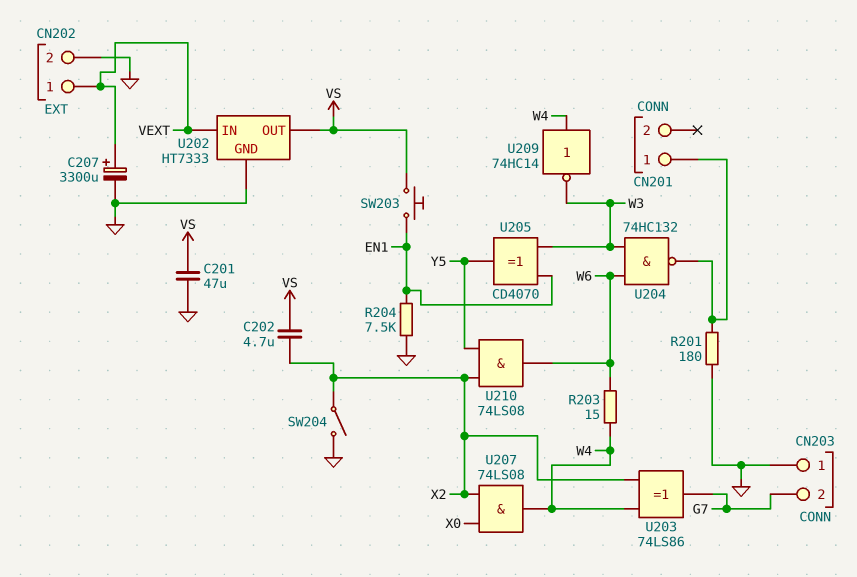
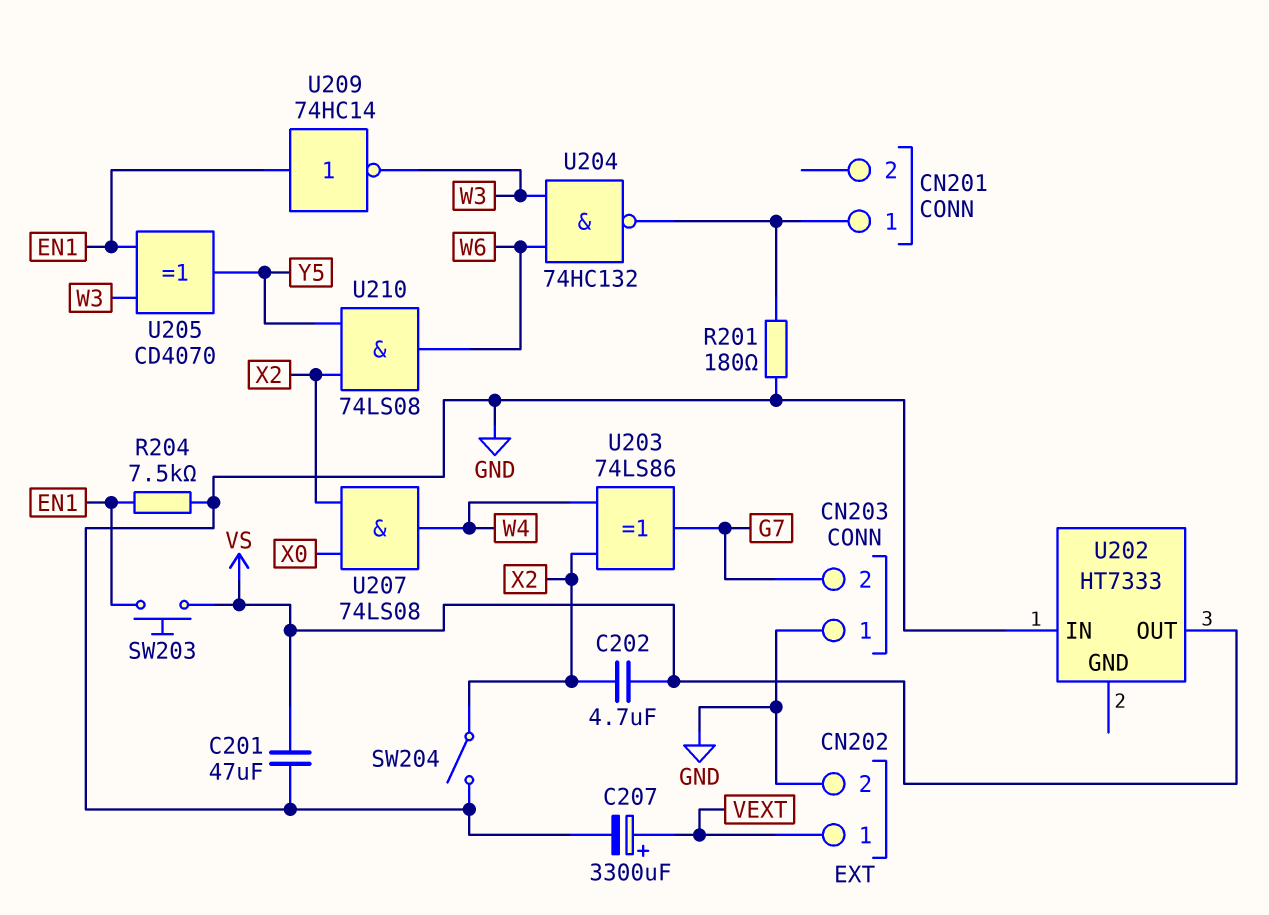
R203: 15 (W4, W6) -> none
U202 pin GND: GND -> none
U202 pin IN: VEXT -> GND
U209: NOT 74HC14 (in W4, out W3) -> NOT 74HC14 (in EN1, out W3)

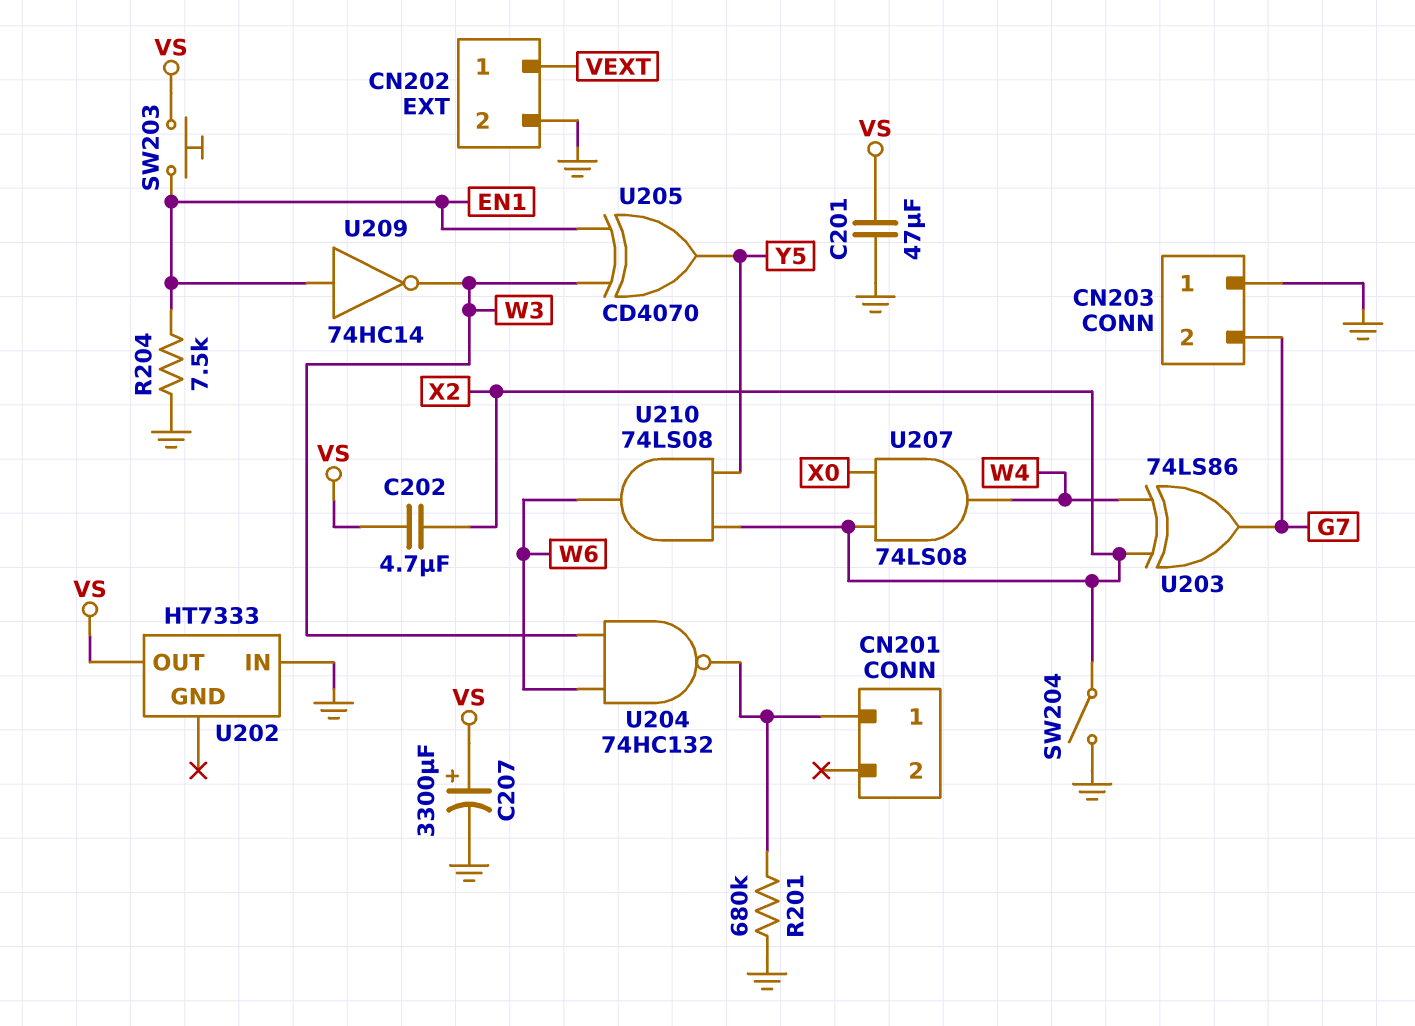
C207: 3300uF (plus VEXT, minus GND) -> 3300uF (plus VS, minus GND)
R201: 180 (CN201/1, GND) -> 680k (CN201/1, GND)

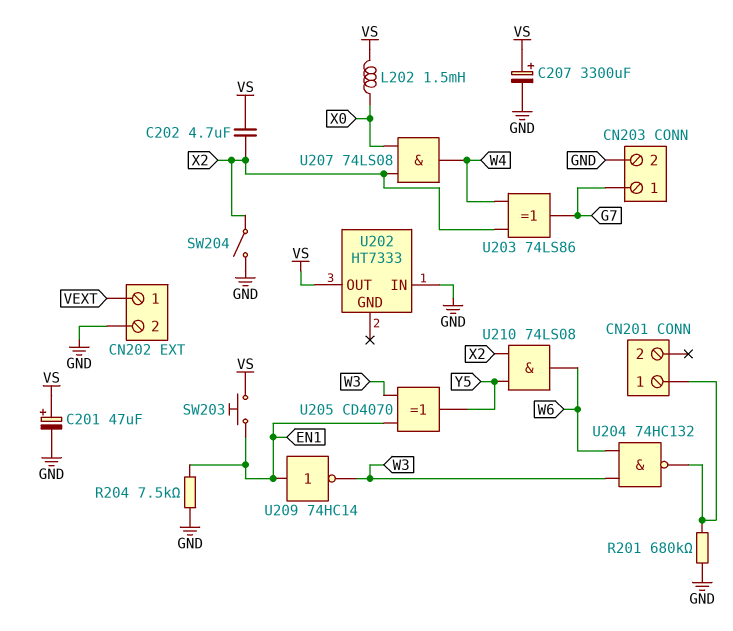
C201: 47uF (GND, VS) -> 47uF (plus VS, minus GND)
CN203 pin 1: GND -> G7
CN203 pin 2: G7 -> GND
L202: none -> 1.5mH (VS, X0)

